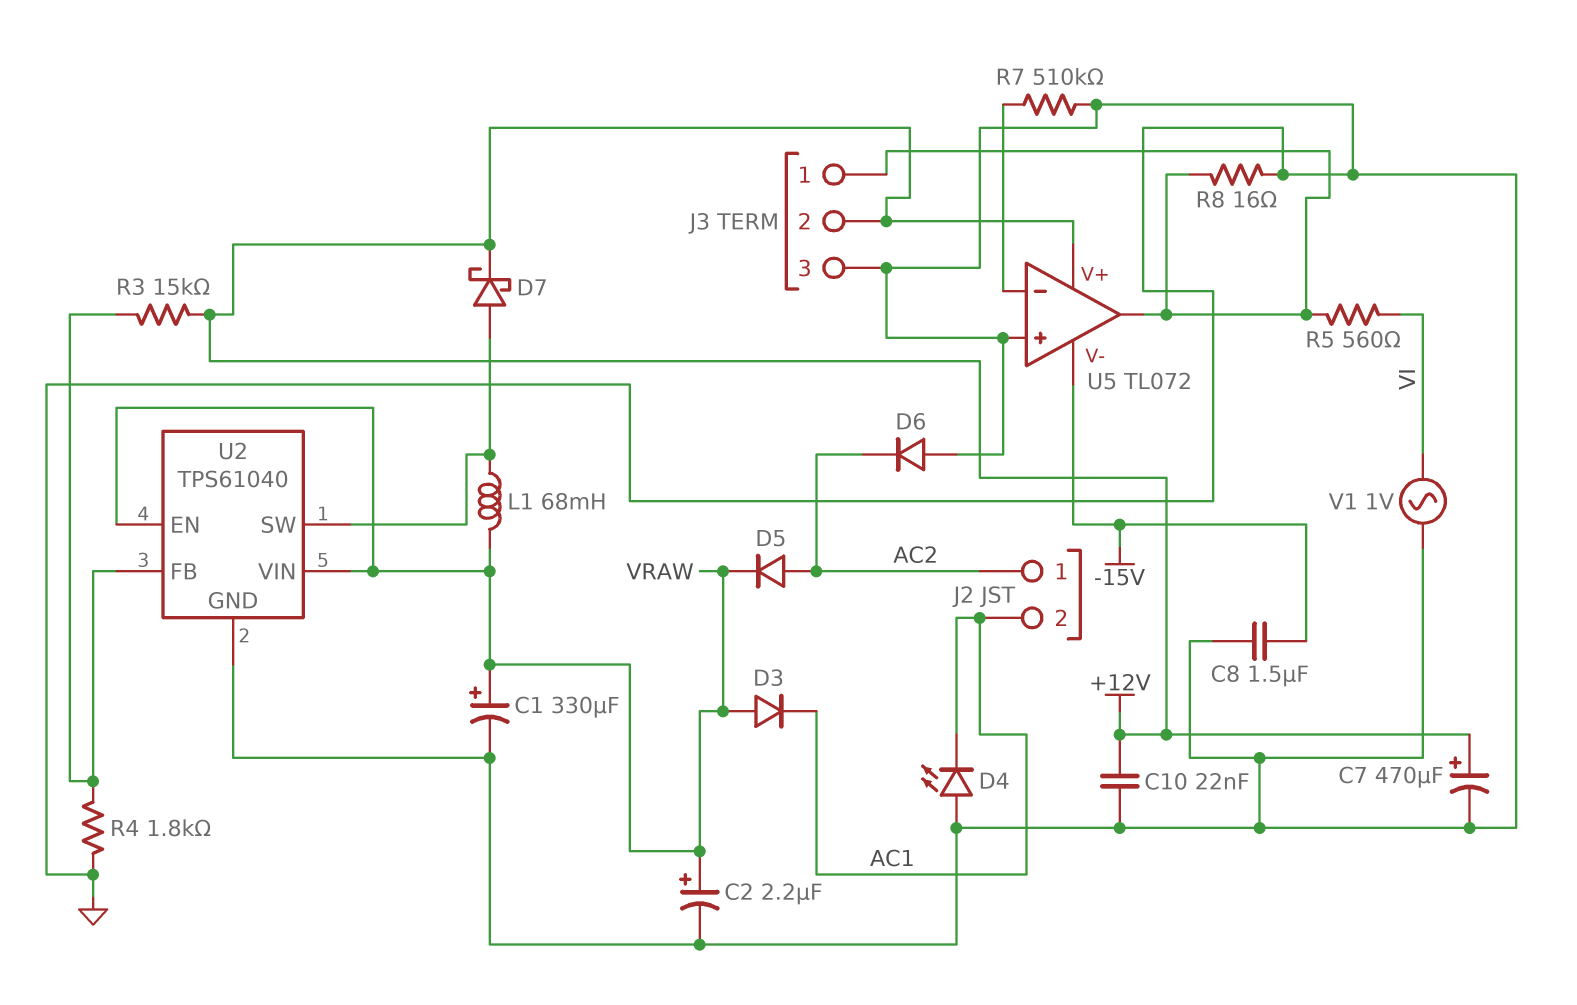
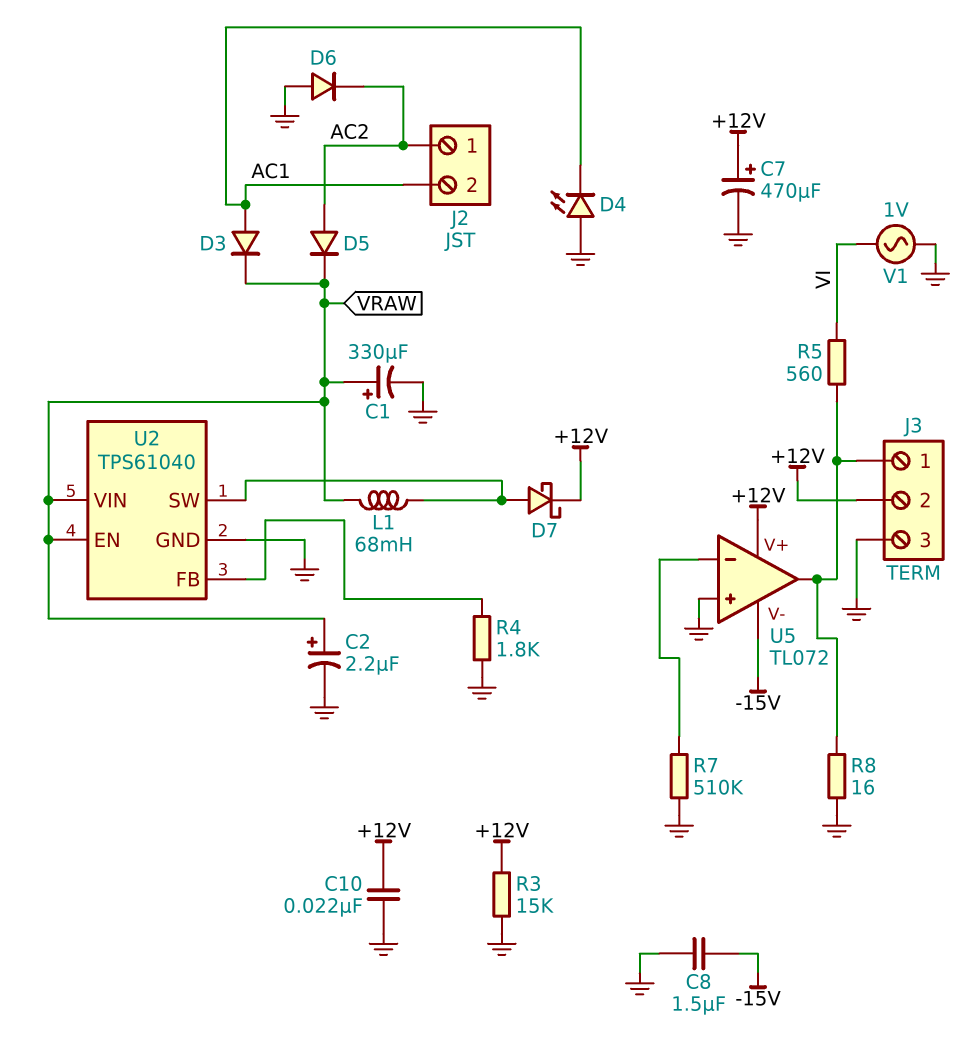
D3: diode (A VRAW, K AC1) -> diode (A AC1, K VRAW)
R3: 15k (+12V, U2/FB) -> 15k (+12V, GND)

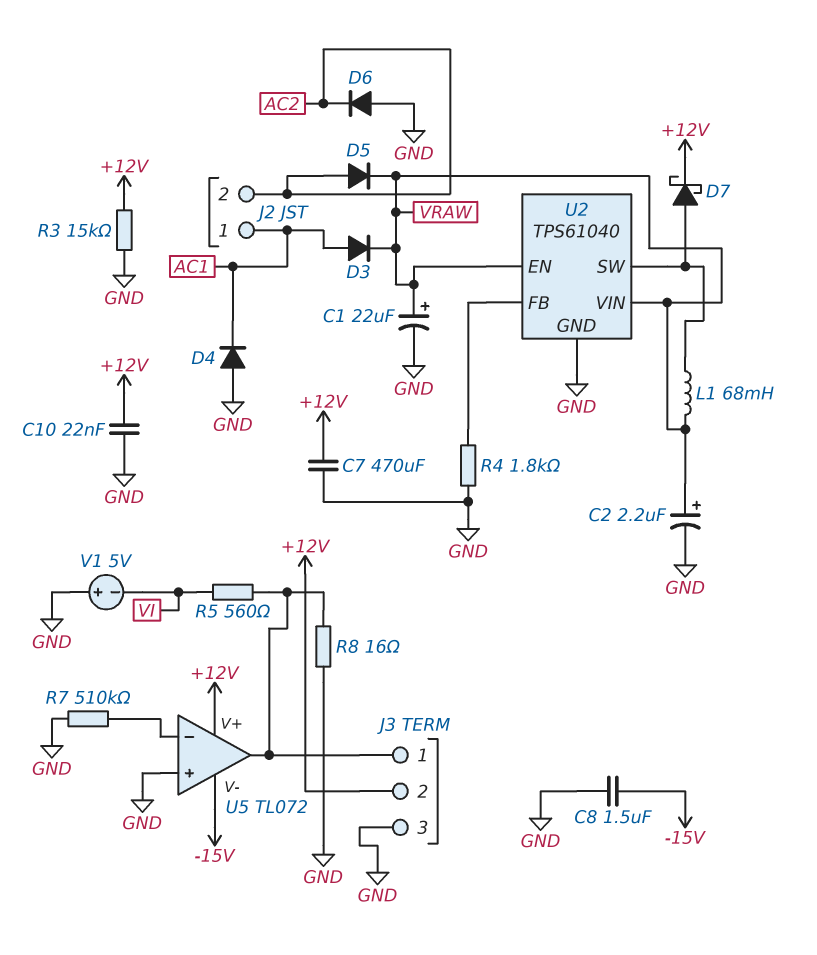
C1: 330uF (plus VRAW, minus GND) -> 22uF (plus VRAW, minus GND)
C7: 470uF (plus +12V, minus GND) -> 470uF (+12V, GND)
D4: LED (A GND, K AC1) -> diode (A GND, K AC1)
J2 pin 1: AC2 -> AC1
J2 pin 2: AC1 -> AC2
V1: AC 1V (GND, VI) -> 5V (plus GND, minus VI)

